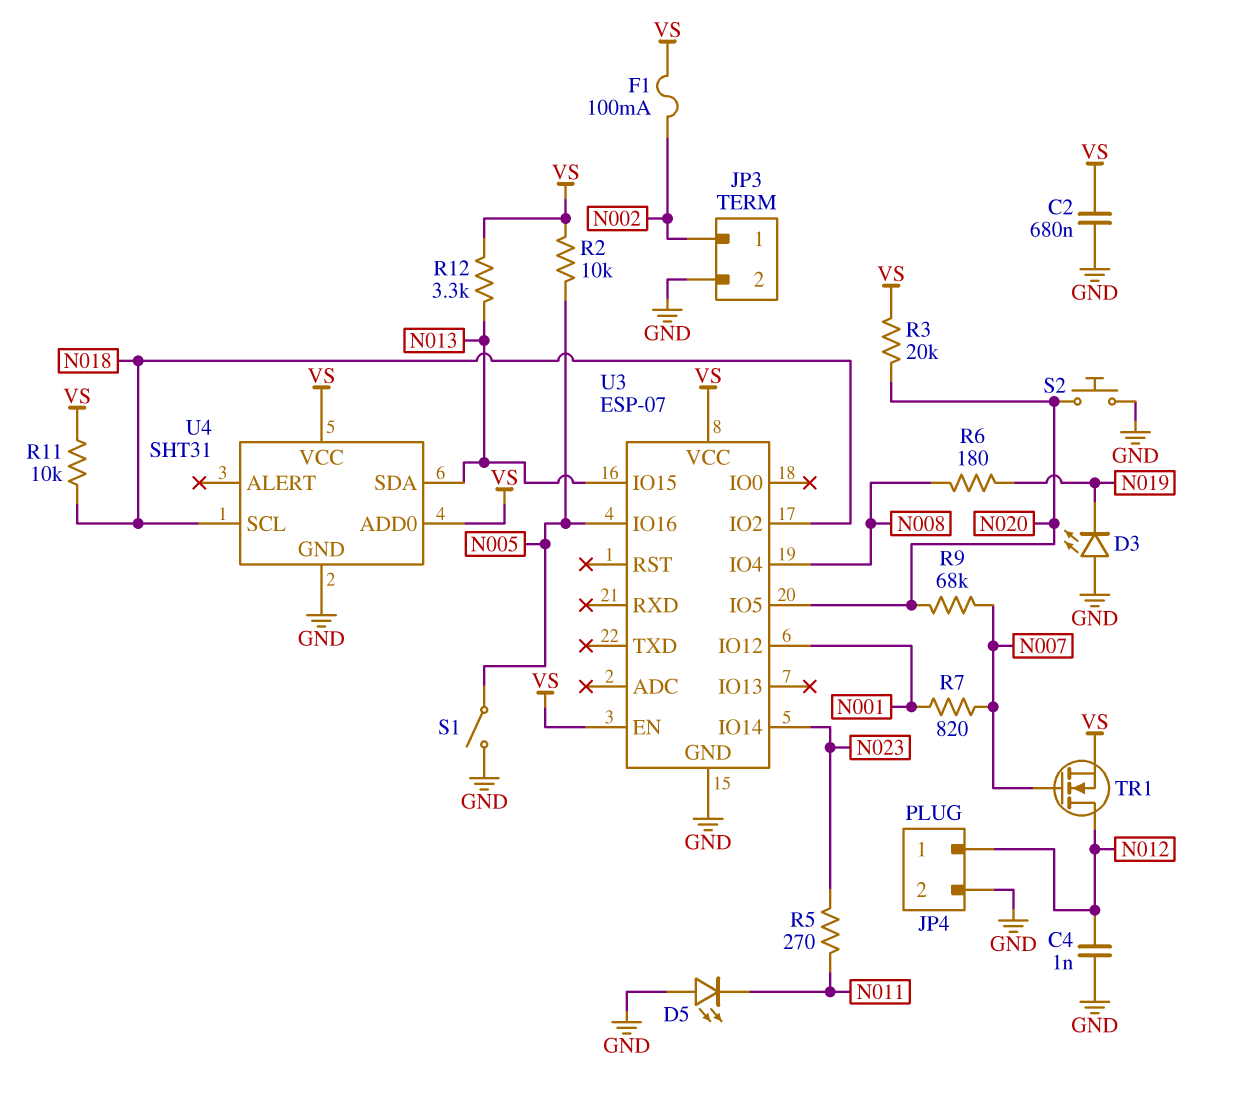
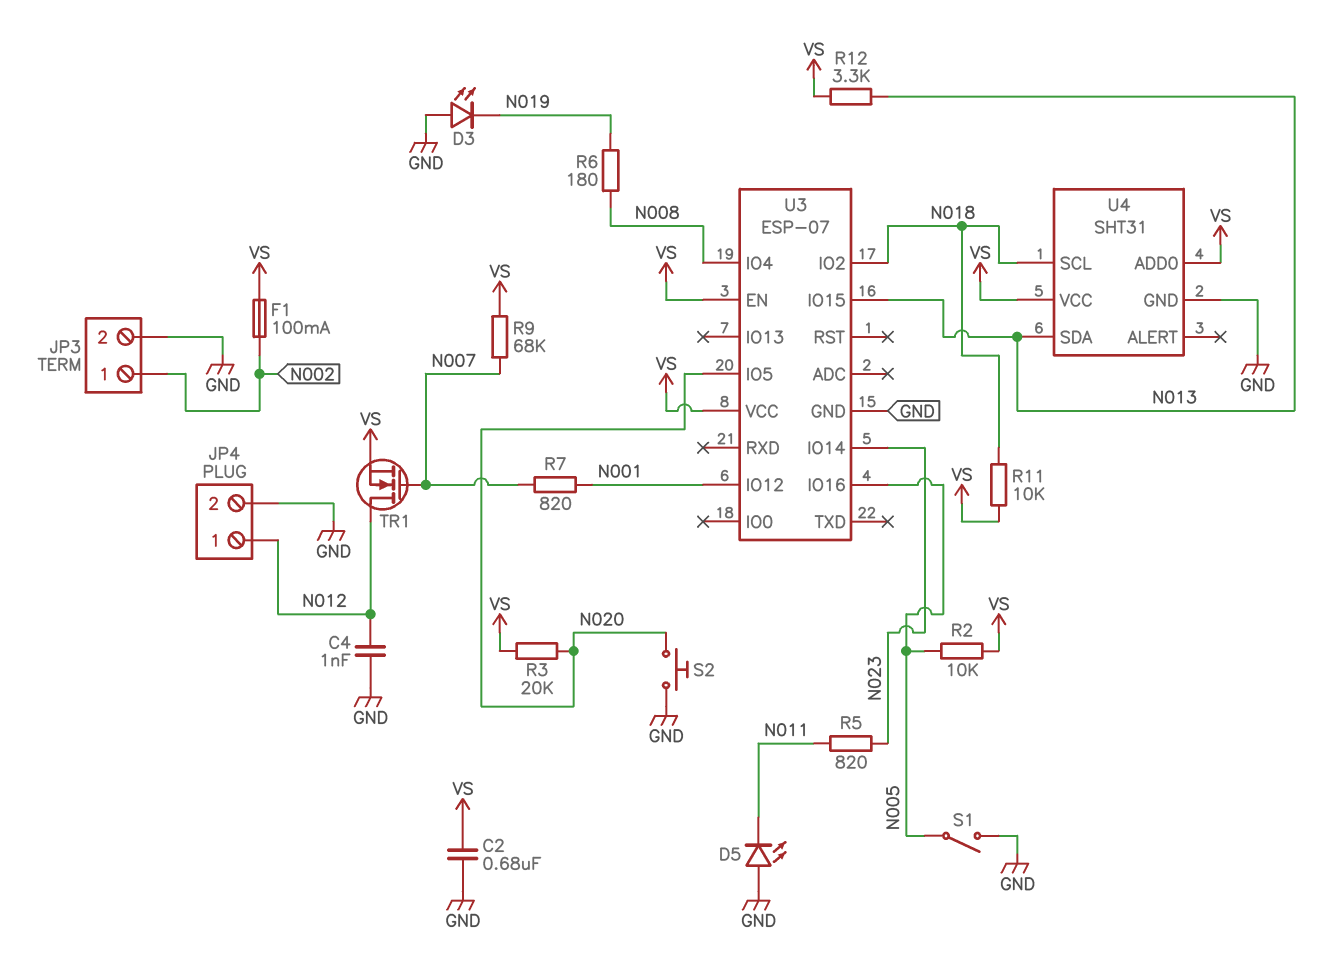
R5: 270 (N011, N023) -> 820 (N011, N023)
R9: 68k (N007, N020) -> 68k (N007, VS)

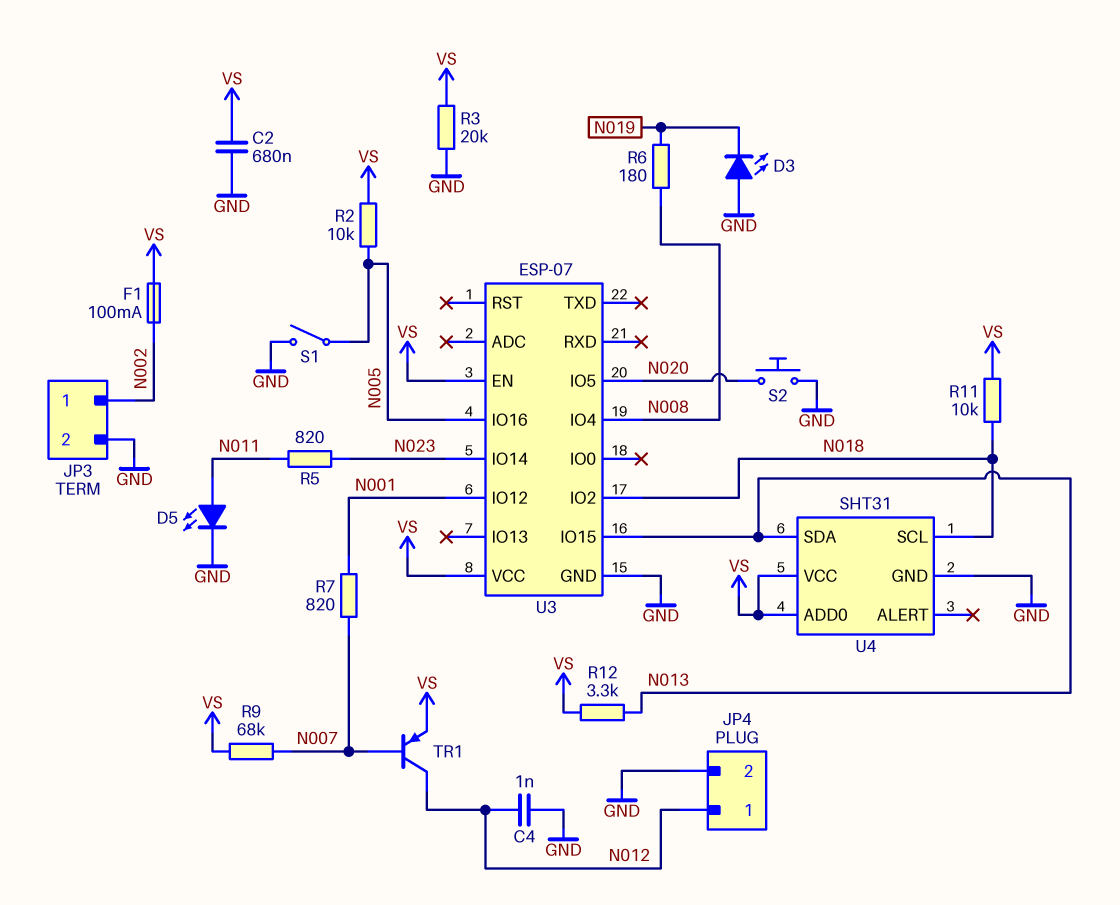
D5: LED (A GND, K N011) -> LED (A N011, K GND)
R3: 20k (N020, VS) -> 20k (GND, VS)
TR1: NMOS (G N007, D N012, S VS) -> PNP (B N007, C N012, E VS)

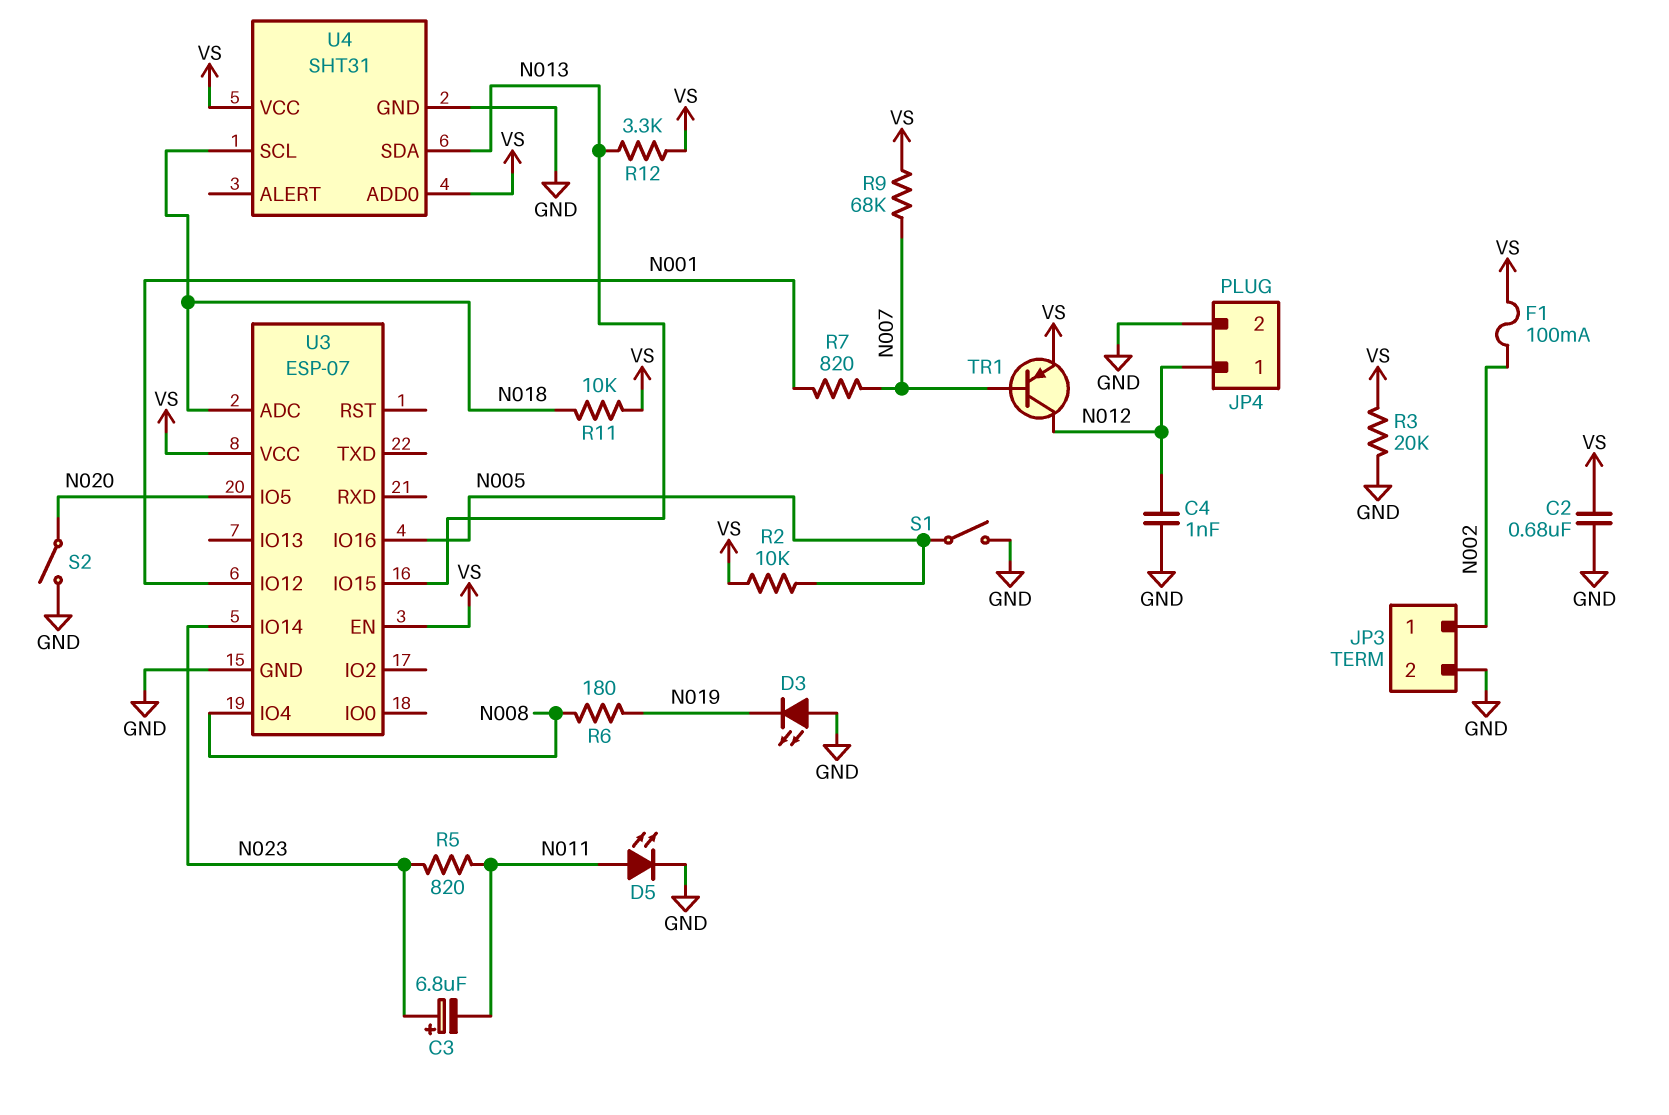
C3: none -> 6.8uF (plus N023, minus N011)
S2: button (GND, N020) -> switch (GND, N020)
U3 pin ADC: none -> N018
U3 pin IO2: N018 -> none

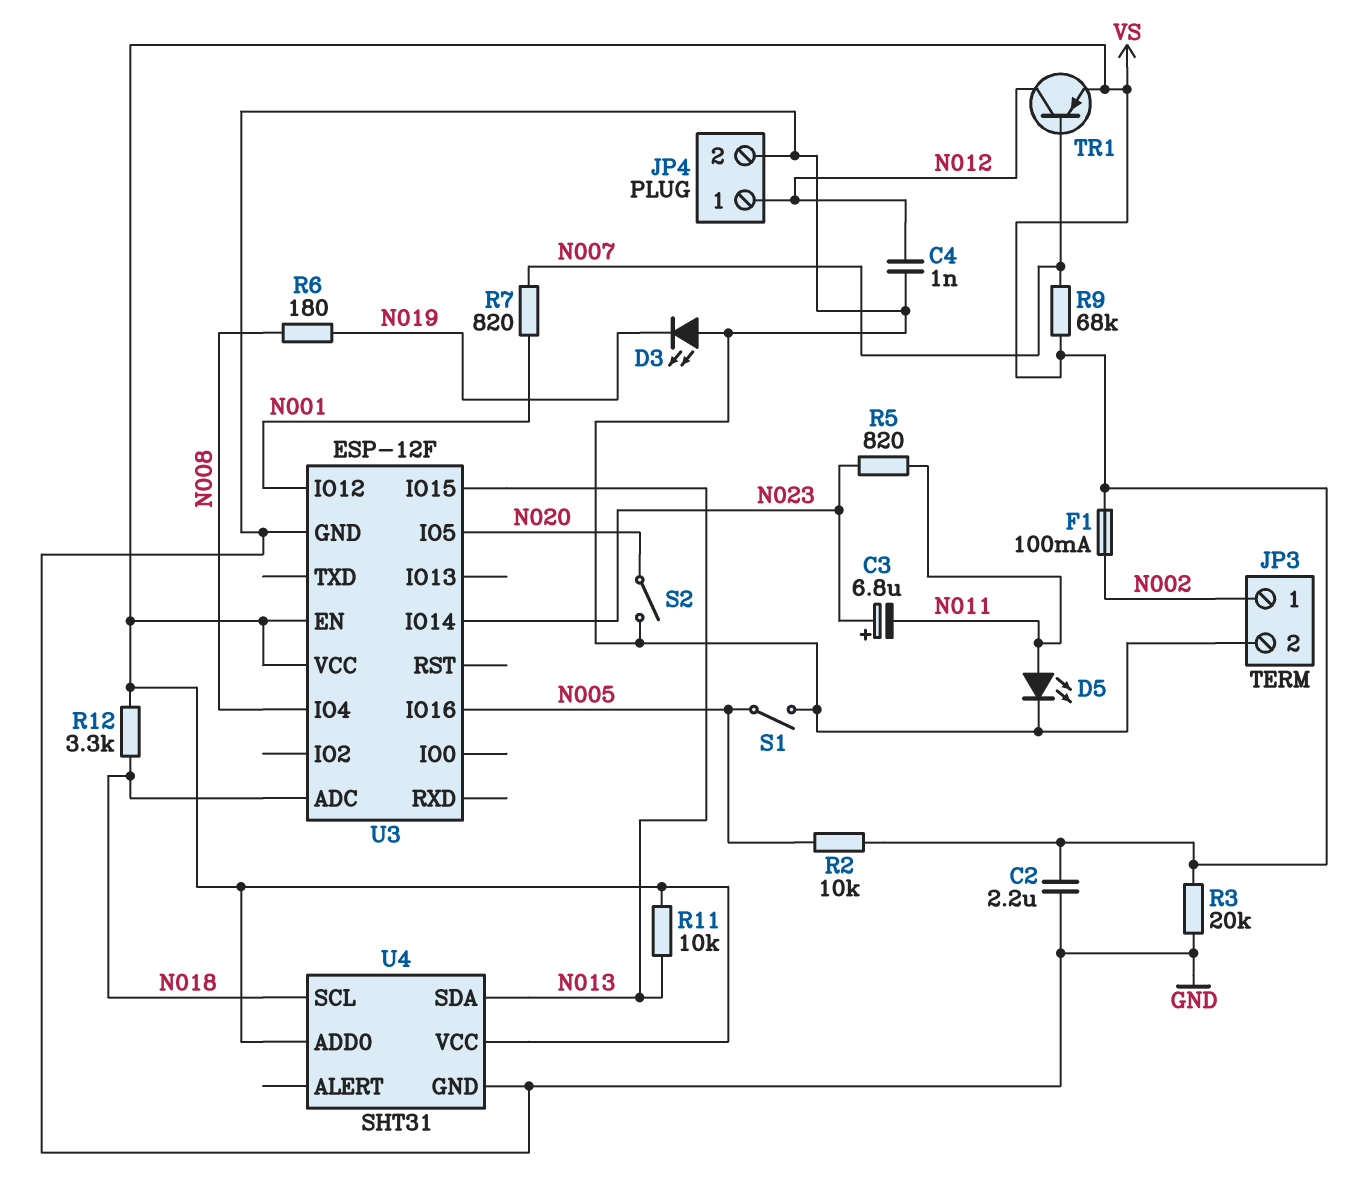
C2: 680nF (GND, VS) -> 2.2uF (GND, VS)
R11: 10k (N018, VS) -> 10k (N013, VS)
R12: 3.3k (N013, VS) -> 3.3k (N018, VS)
U3: ESP-07 -> ESP-12F

